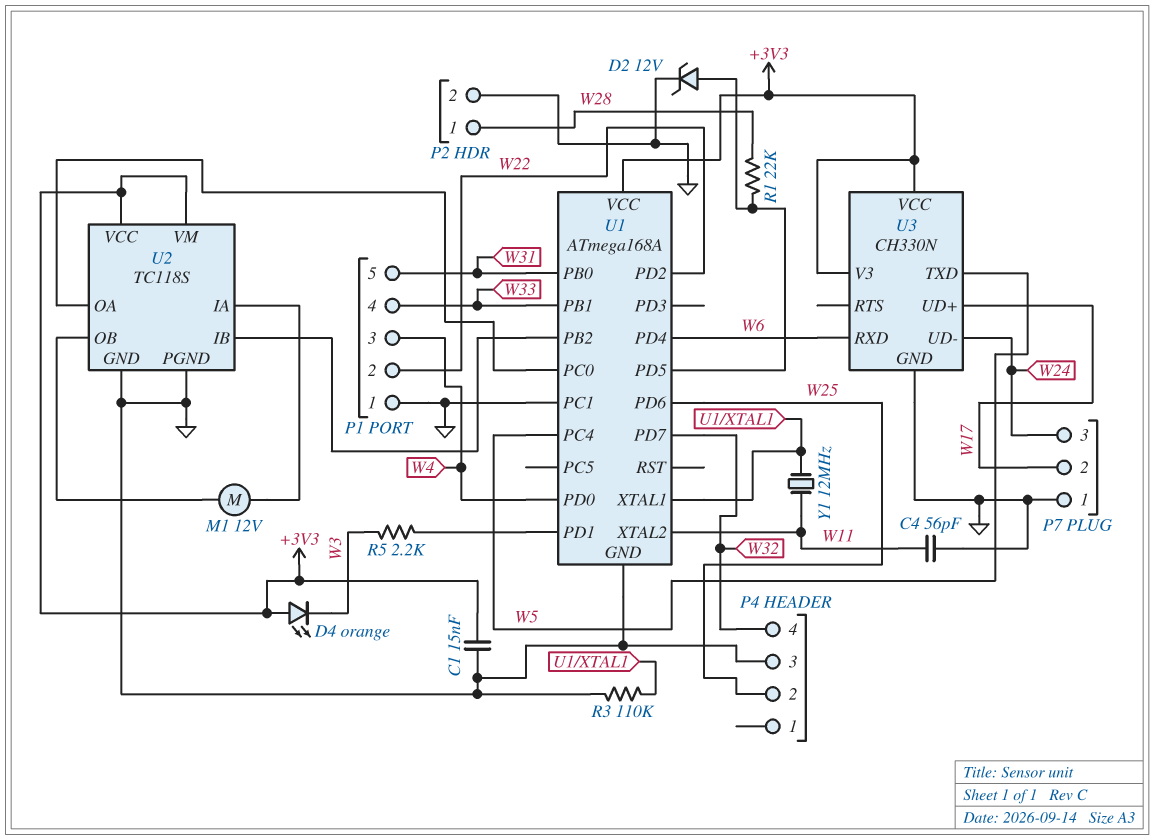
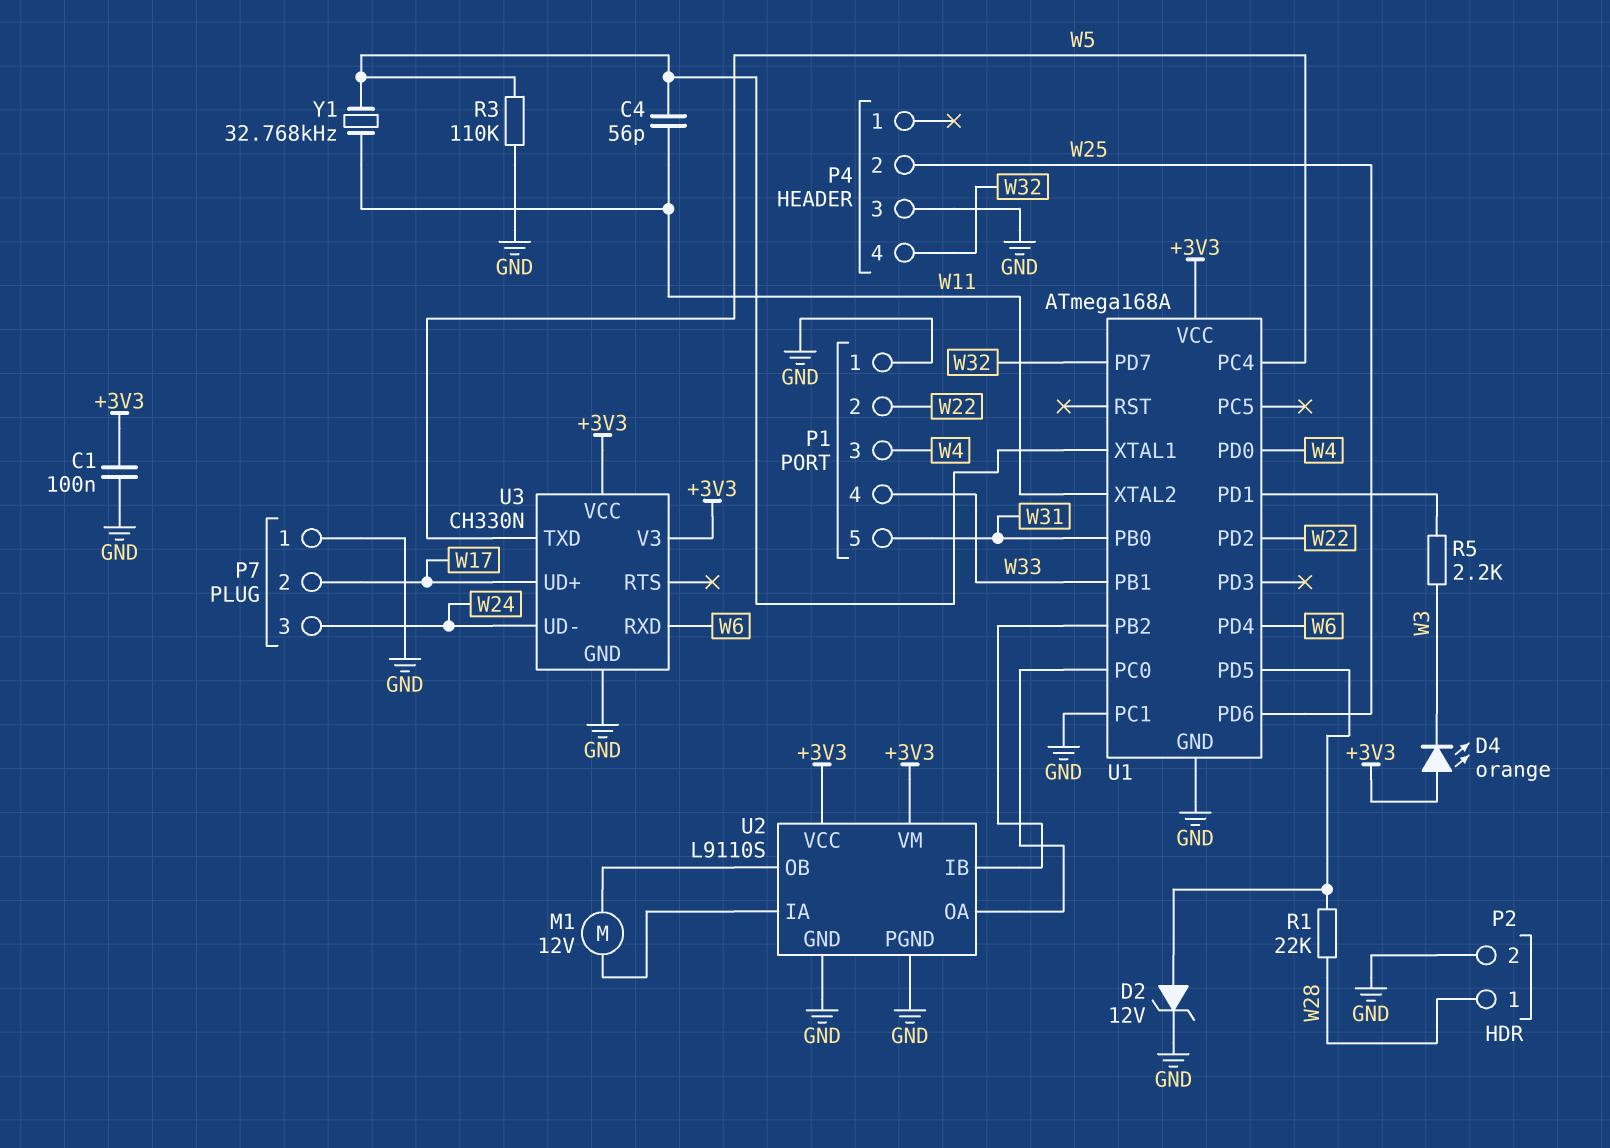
C1: 15nF (+3V3, GND) -> 100nF (+3V3, GND)
C4: 56pF (GND, W11) -> 56pF (U1/XTAL1, W11)
U2: TC118S -> L9110S
Y1: 12MHz (U1/XTAL1, W11) -> 32.768kHz (U1/XTAL1, W11)

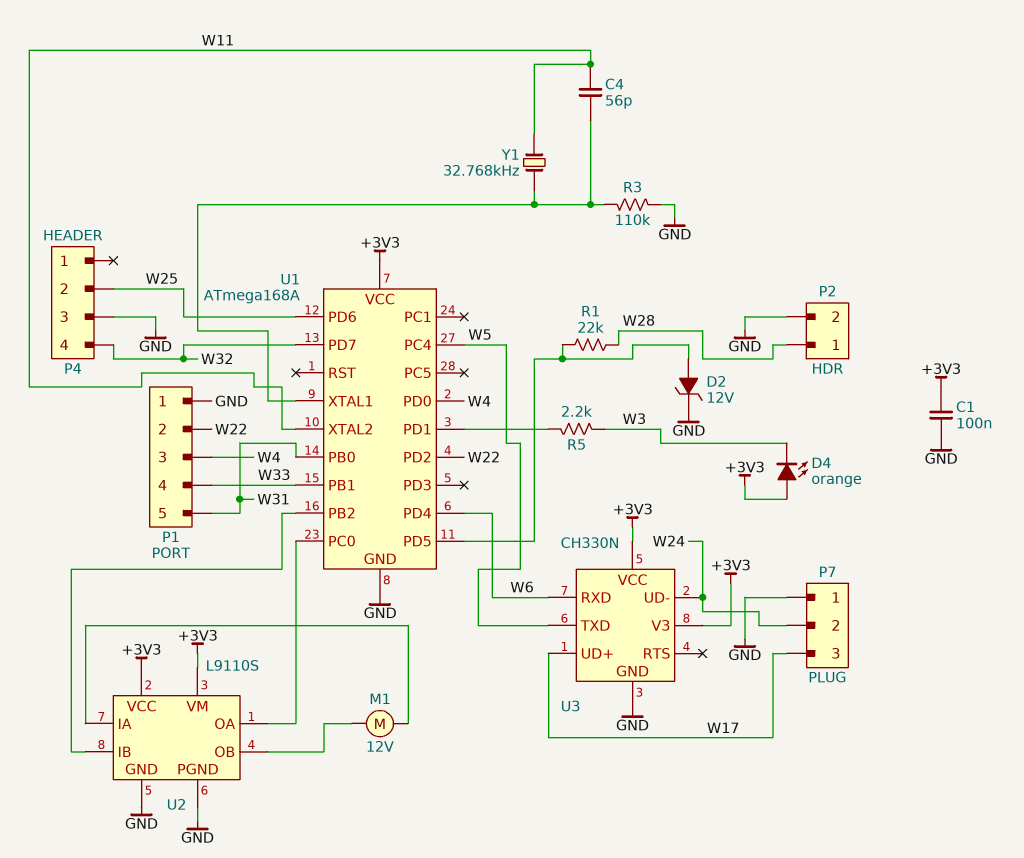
P7 pin 2: W17 -> W24
P7 pin 3: W24 -> W17
U1 pin PC1: GND -> none

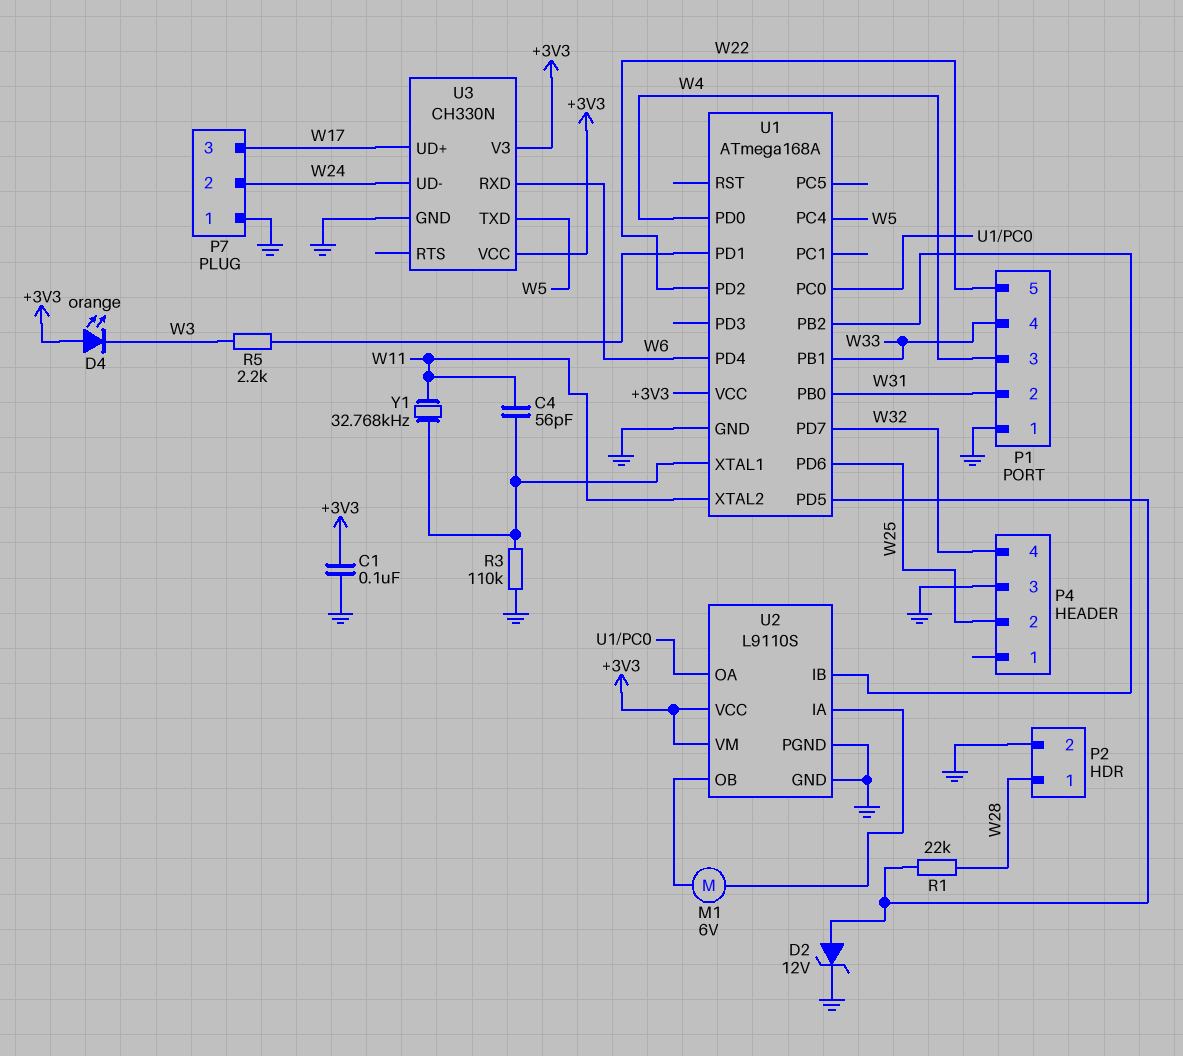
M1: motor 12V (U2/IA, U2/OB) -> motor 6V (U2/IA, U2/OB)
P1 pin 2: W22 -> W31
P1 pin 5: W31 -> W22

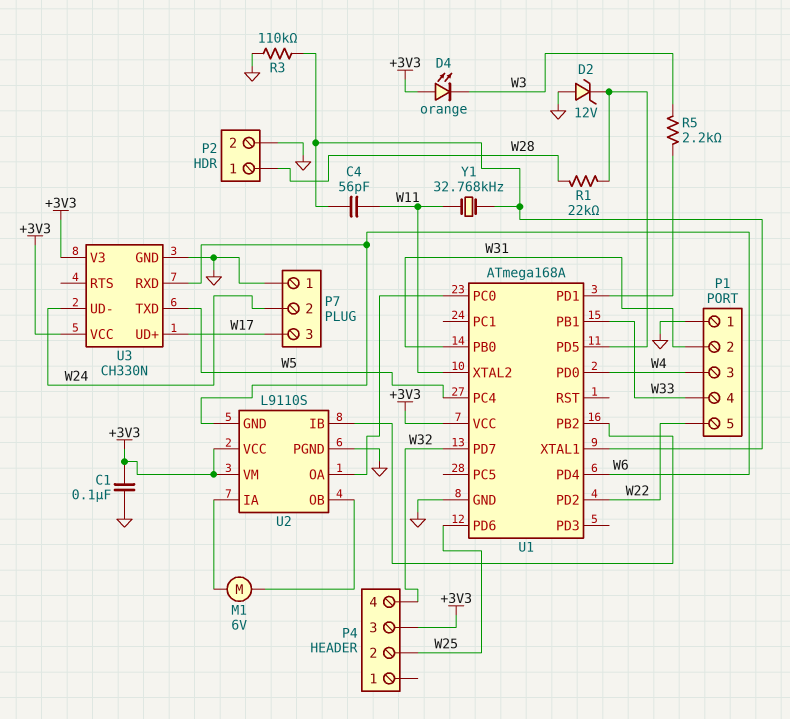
D2: zener 12V (A U1/PD5, K GND) -> zener 12V (A GND, K U1/PD5)
P4 pin 3: GND -> +3V3
U2 pin GND: GND -> W6

